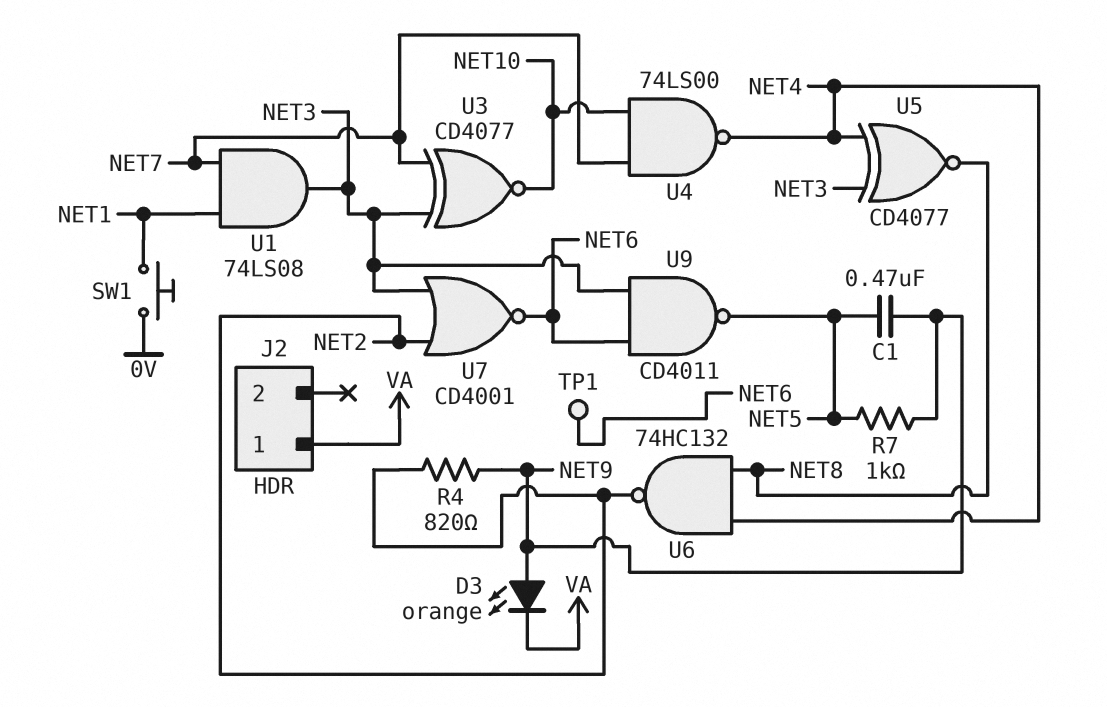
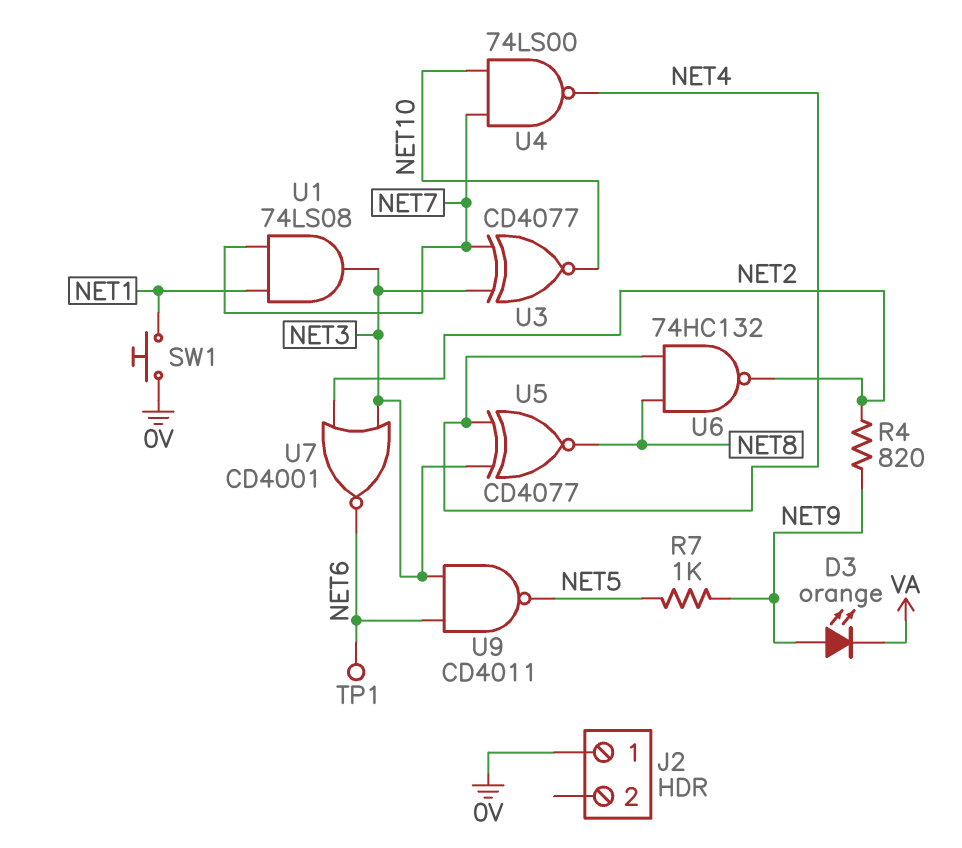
C1: 470nF (NET5, NET9) -> none
J2 pin 1: VA -> 0V

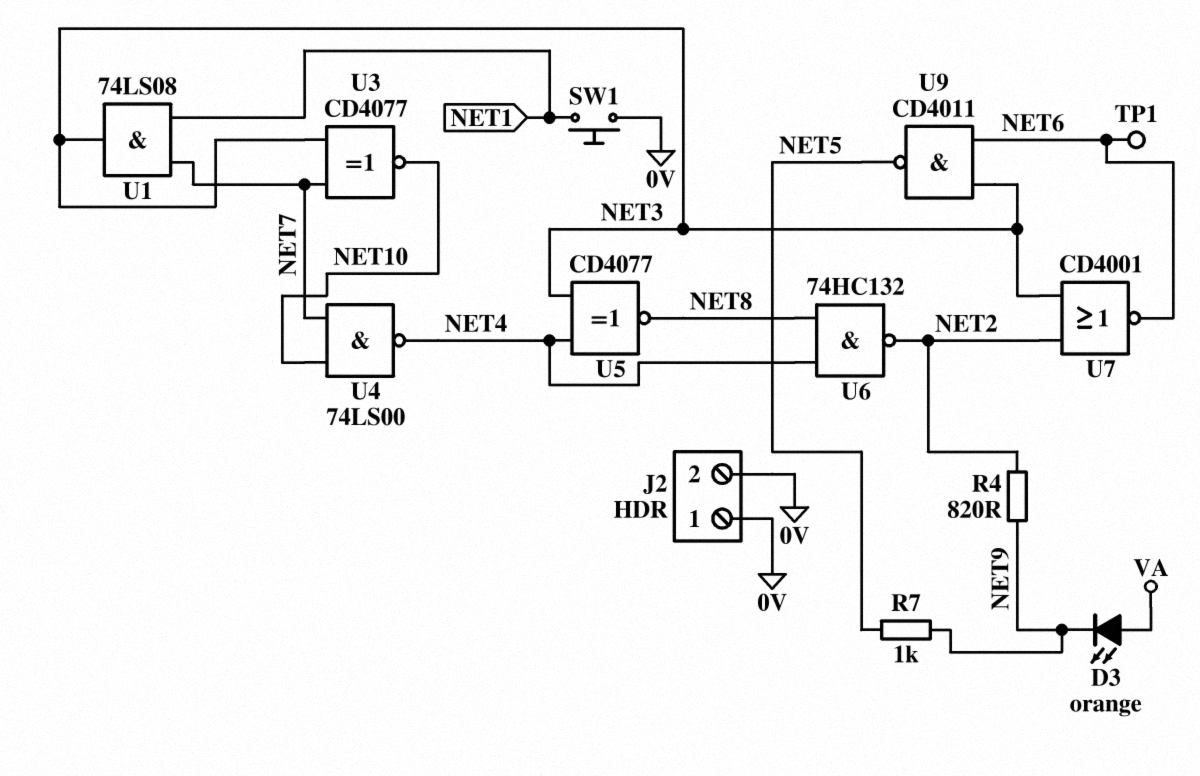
D3: LED orange (A NET9, K VA) -> LED orange (A VA, K NET9)
J2 pin 2: none -> 0V

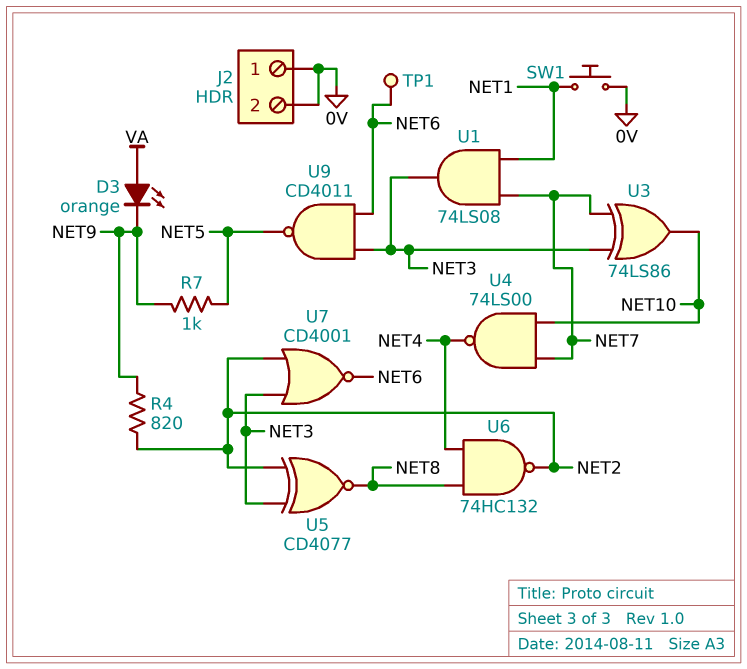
U3: XNOR CD4077 (in NET3, in NET7, out NET10) -> XOR 74LS86 (in NET3, in NET7, out NET10)
U5: XNOR CD4077 (in NET3, in NET4, out NET8) -> XNOR CD4077 (in NET2, in NET3, out NET8)

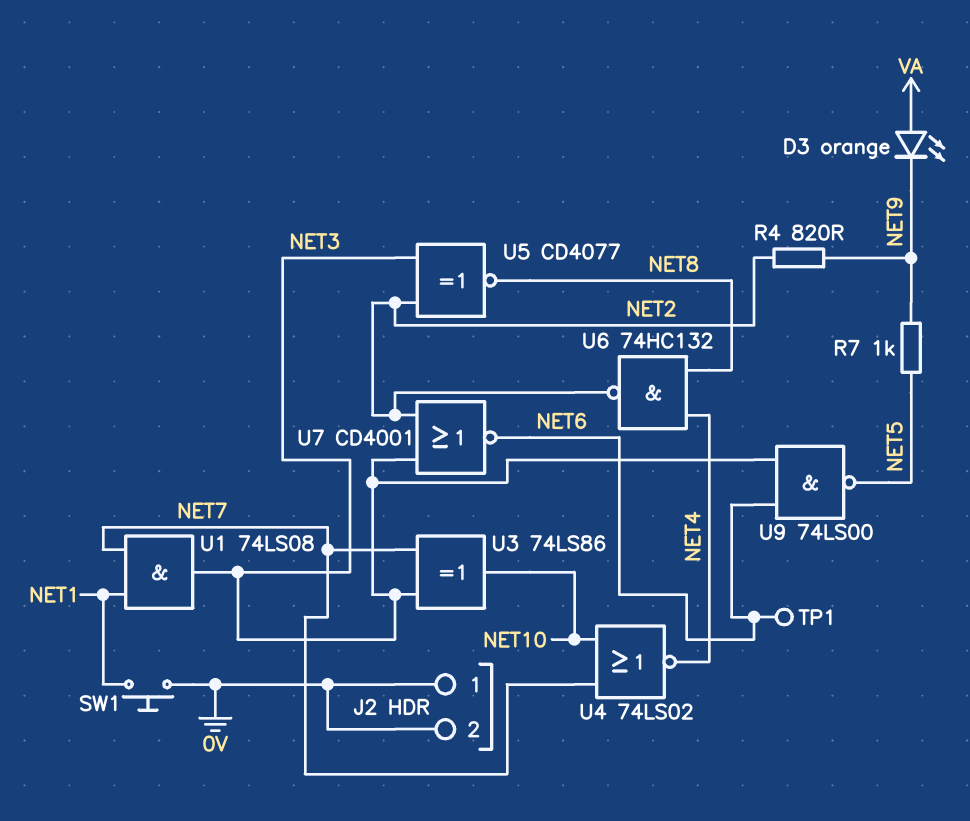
U4: NAND 74LS00 (in NET7, in NET10, out NET4) -> NOR 74LS02 (in NET7, in NET10, out NET4)
U9: NAND CD4011 (in NET3, in NET6, out NET5) -> NAND 74LS00 (in NET3, in NET6, out NET5)

